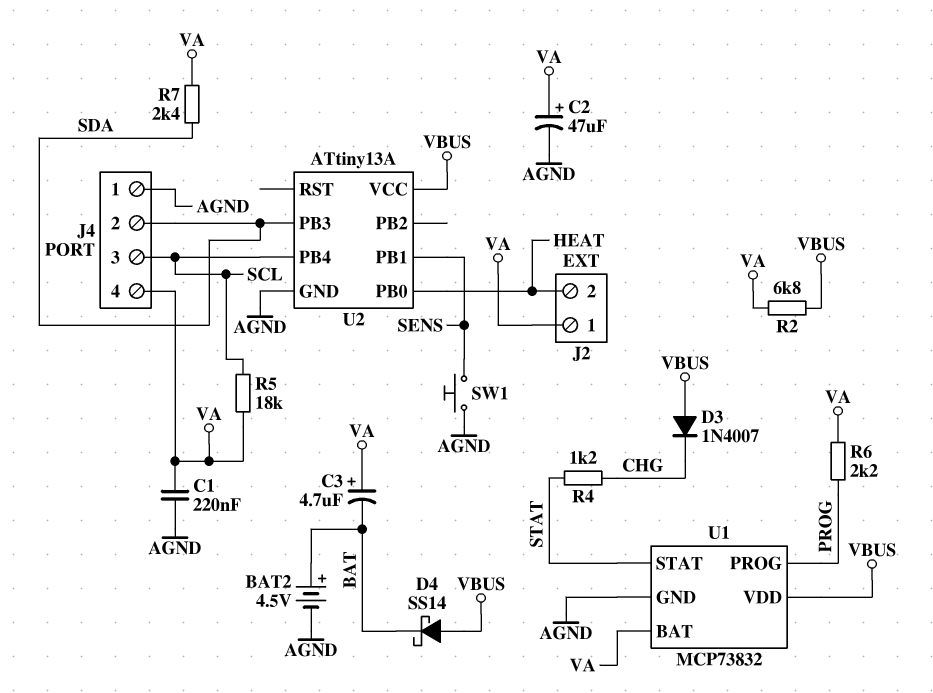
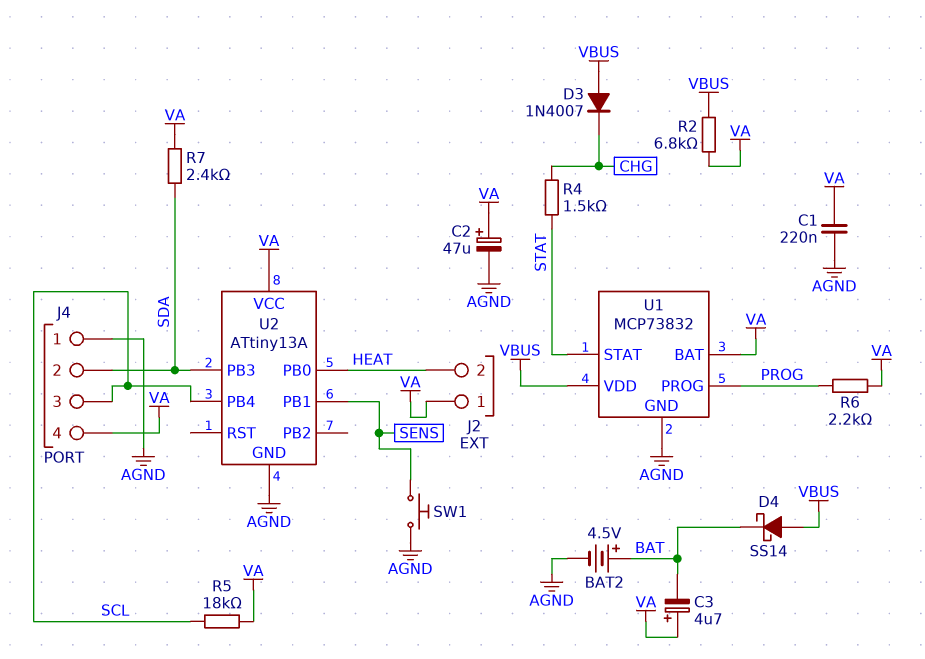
R4: 1.2k (CHG, STAT) -> 1.5k (CHG, STAT)
U2 pin VCC: VBUS -> VA

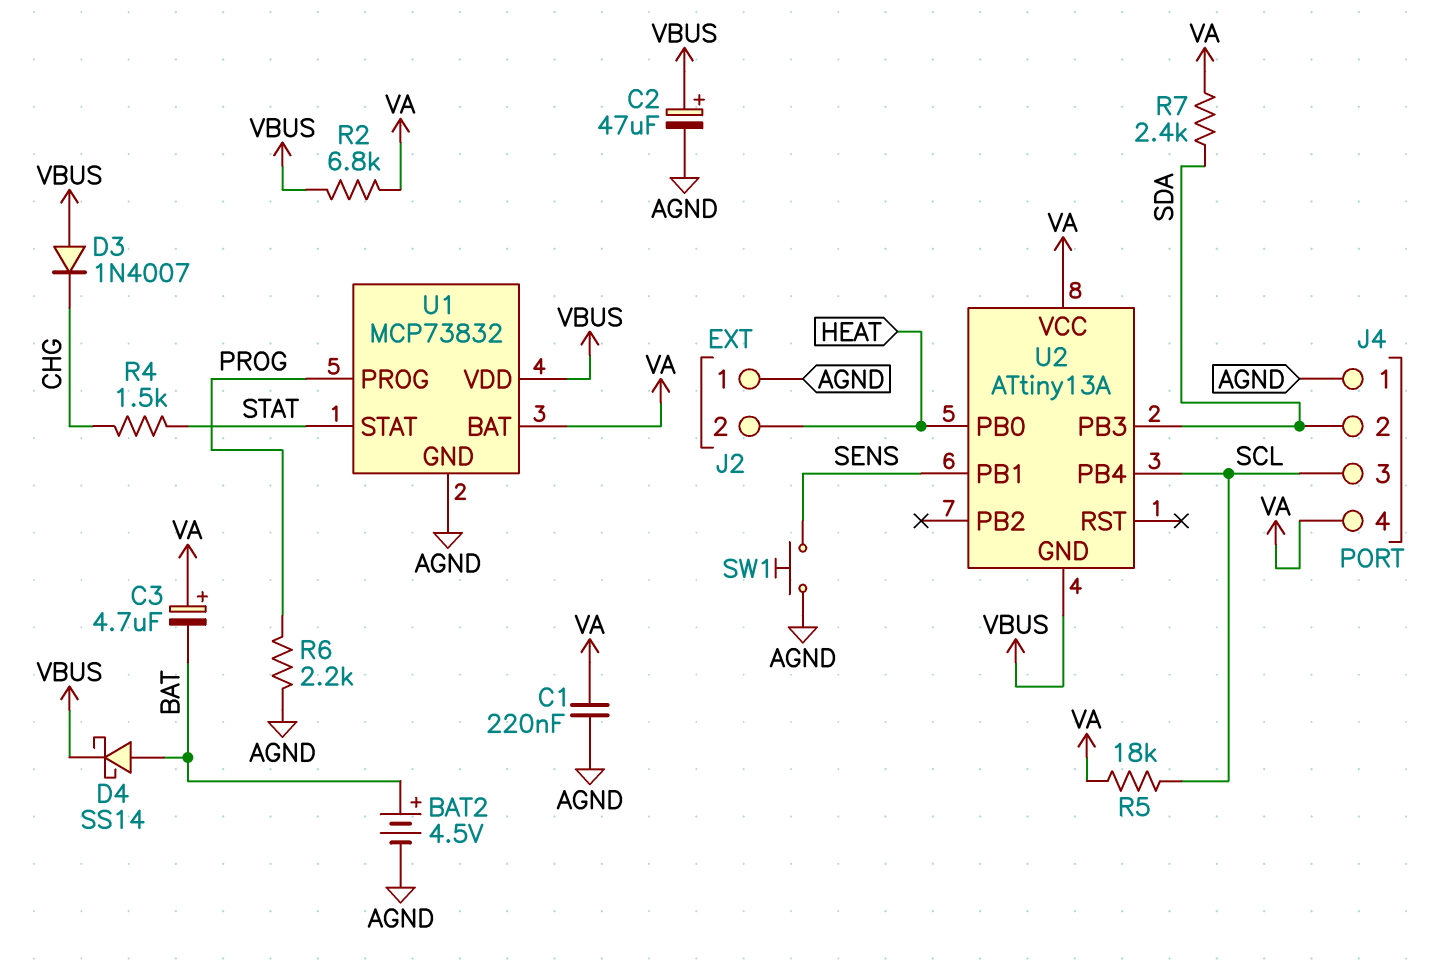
C2: 47uF (plus VA, minus AGND) -> 47uF (plus VBUS, minus AGND)
D4: schottky SS14 (A VBUS, K BAT) -> schottky SS14 (A BAT, K VBUS)
J2 pin 1: VA -> AGND
R6: 2.2k (PROG, VA) -> 2.2k (AGND, PROG)
U2 pin GND: AGND -> VBUS

